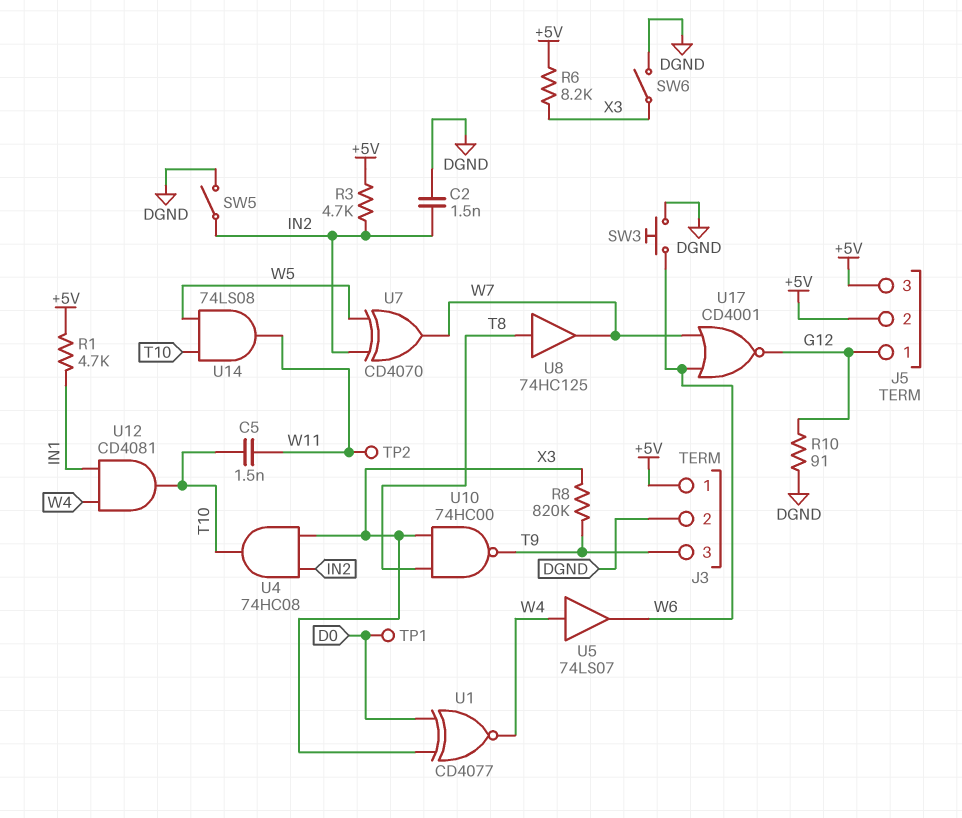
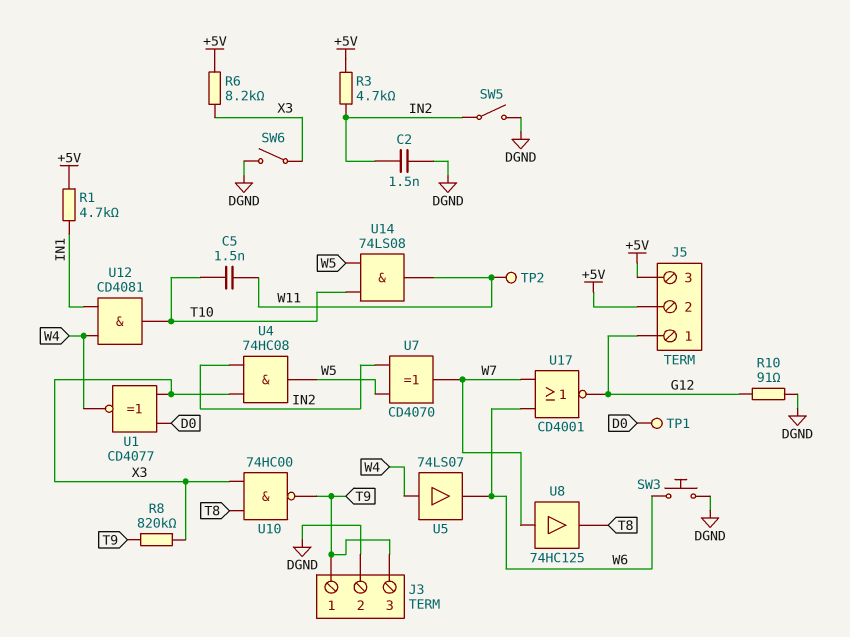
J3 pin 1: +5V -> T9
U4: AND 74HC08 (in IN2, in X3, out T10) -> AND 74HC08 (in IN2, in X3, out W5)
U8: buffer 74HC125 (in T8, out W7) -> buffer 74HC125 (in W7, out T8)

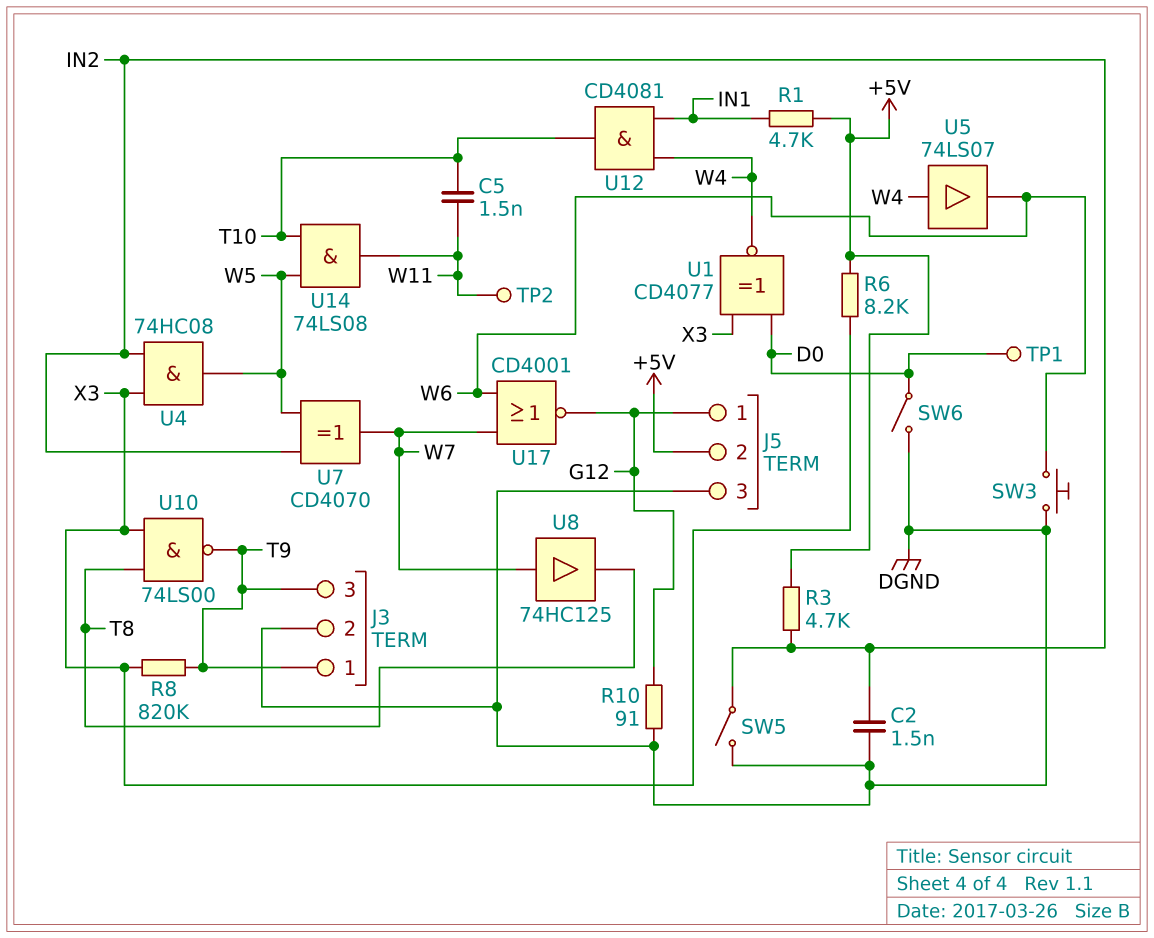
J5 pin 3: +5V -> DGND
SW6: switch (DGND, X3) -> switch (D0, DGND)
U10: NAND 74HC00 (in T8, in X3, out T9) -> NAND 74LS00 (in T8, in X3, out T9)

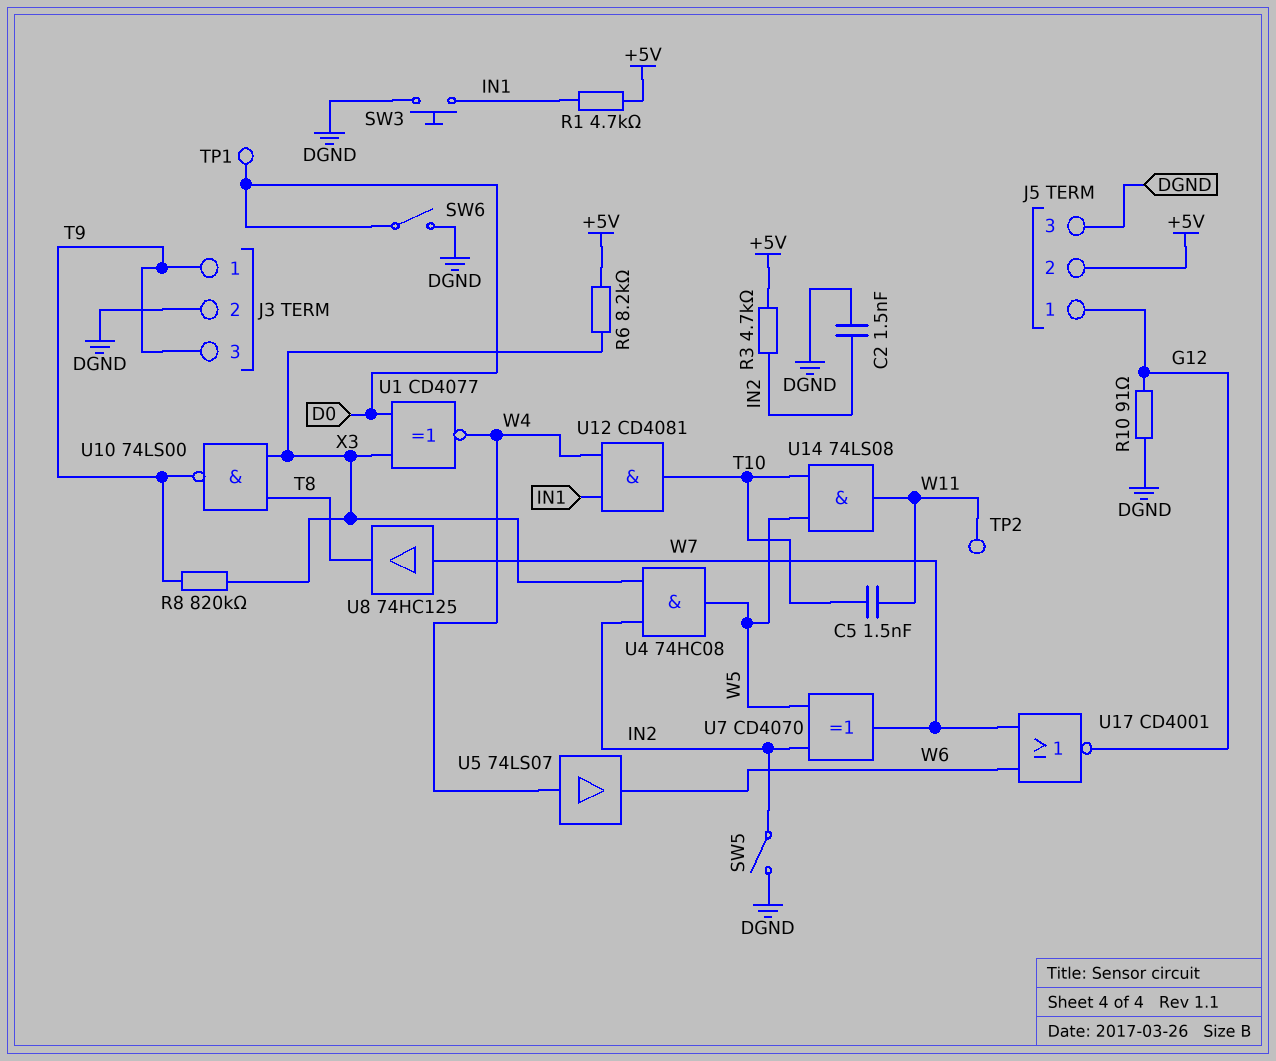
SW3: button (DGND, W6) -> button (DGND, IN1)

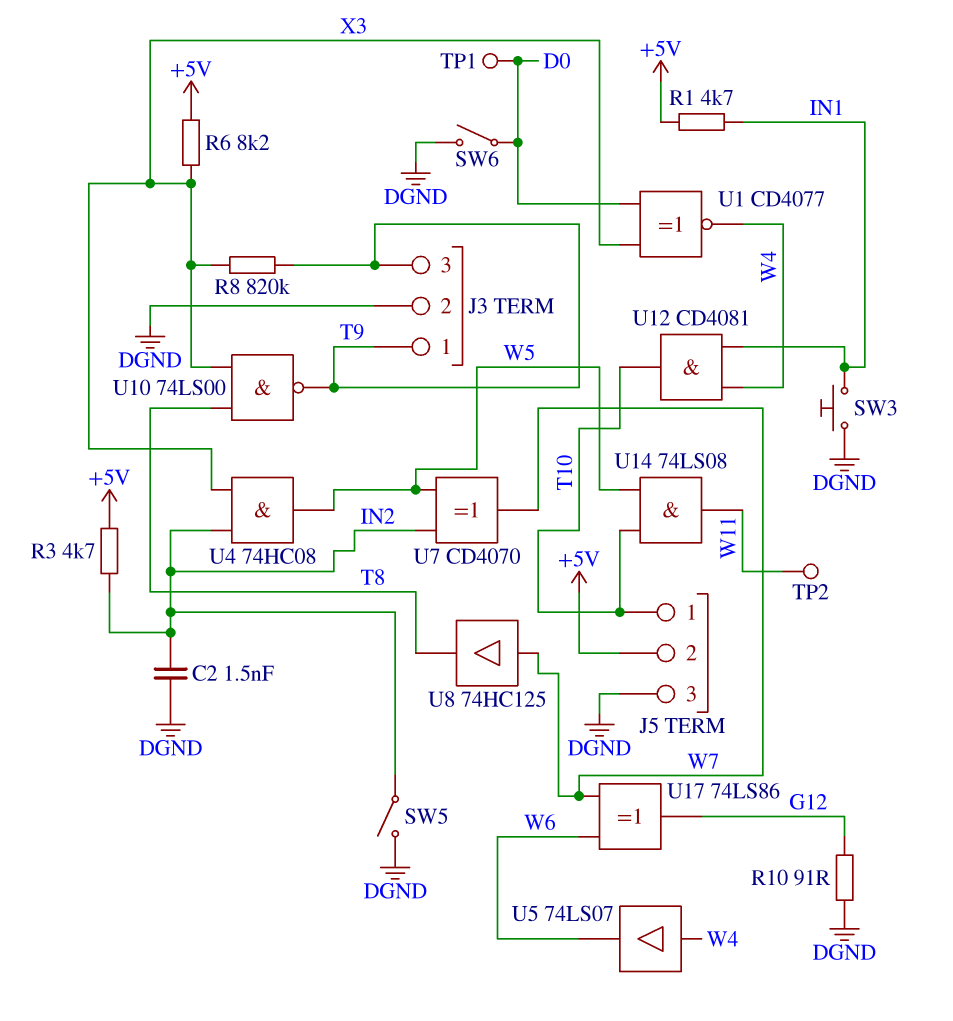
C5: 1.5nF (T10, W11) -> none
J5 pin 1: G12 -> T10
U17: NOR CD4001 (in W6, in W7, out G12) -> XOR 74LS86 (in W6, in W7, out G12)

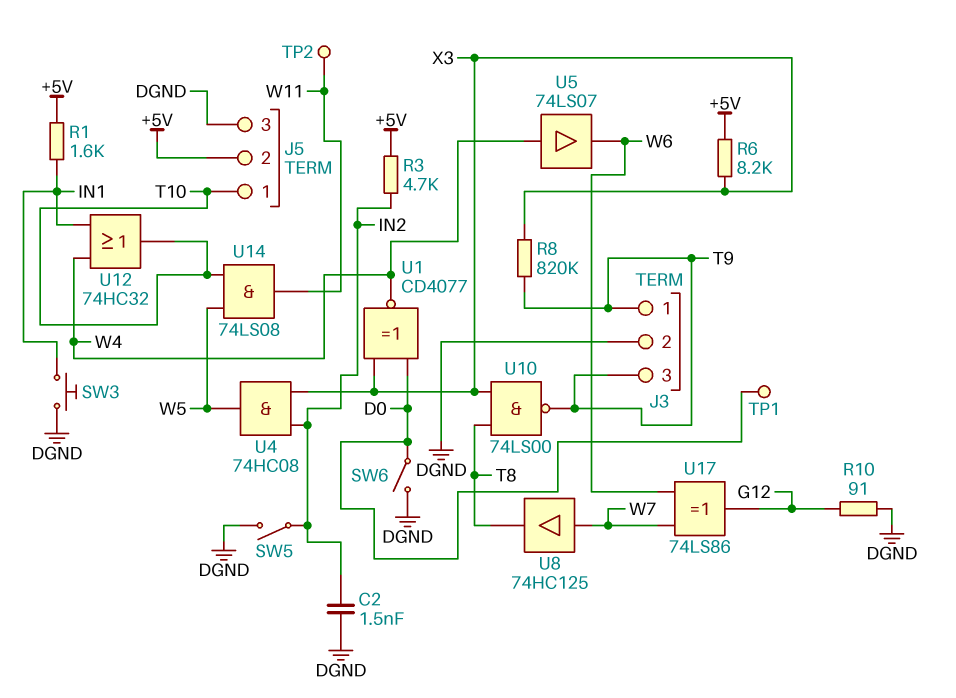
R1: 4.7k (+5V, IN1) -> 1.6k (+5V, IN1)
U7: XOR CD4070 (in IN2, in W5, out W7) -> none
U12: AND CD4081 (in IN1, in W4, out T10) -> OR 74HC32 (in IN1, in W4, out T10)

